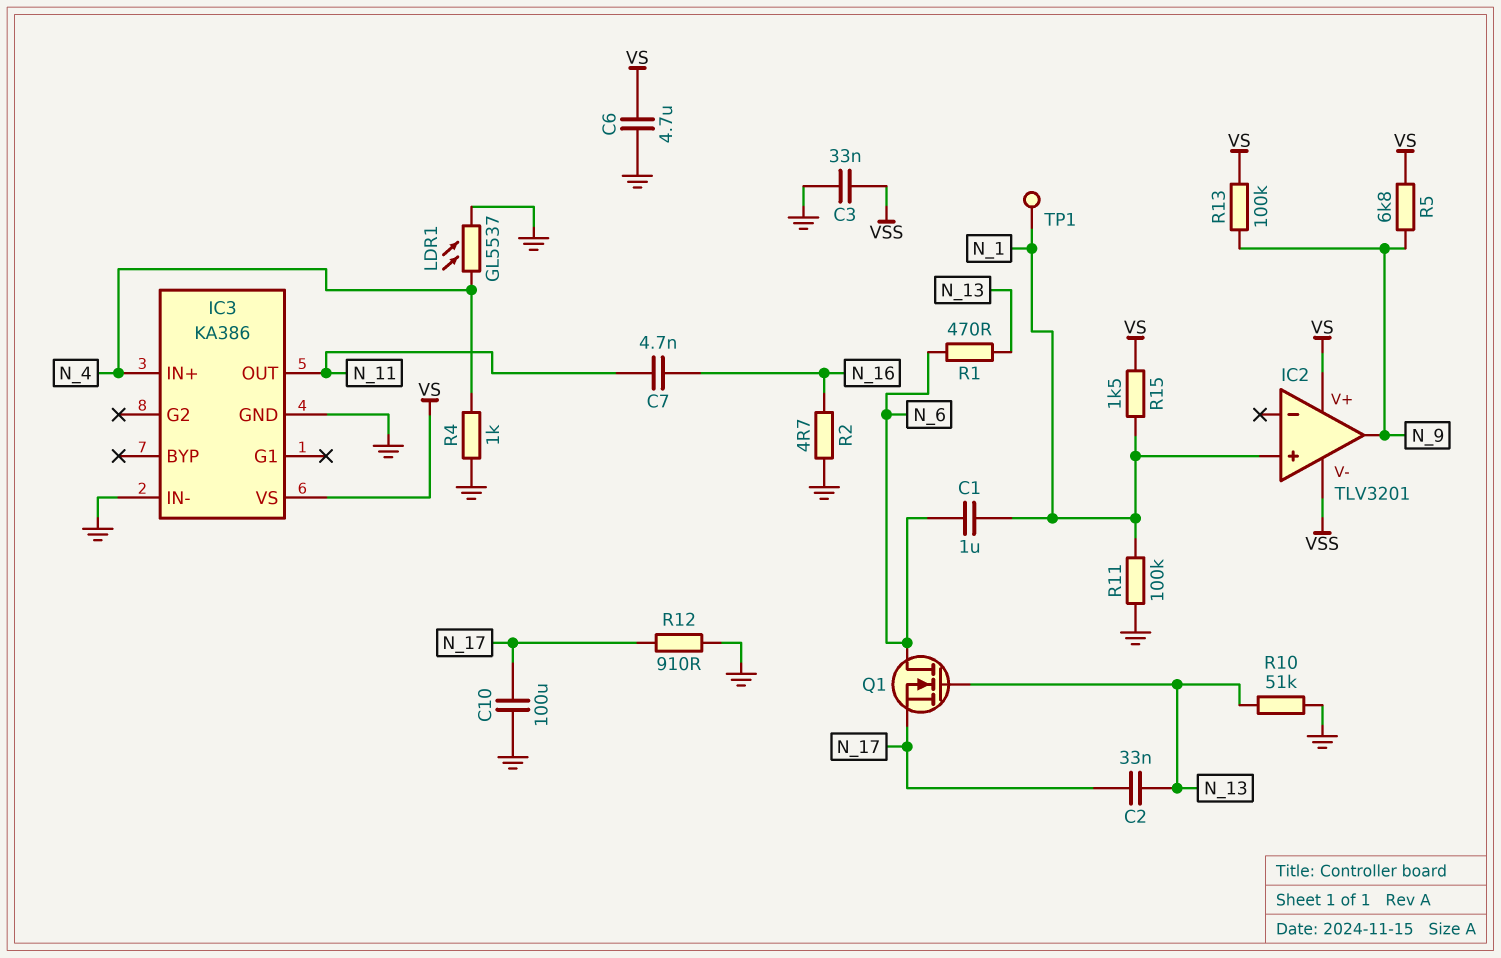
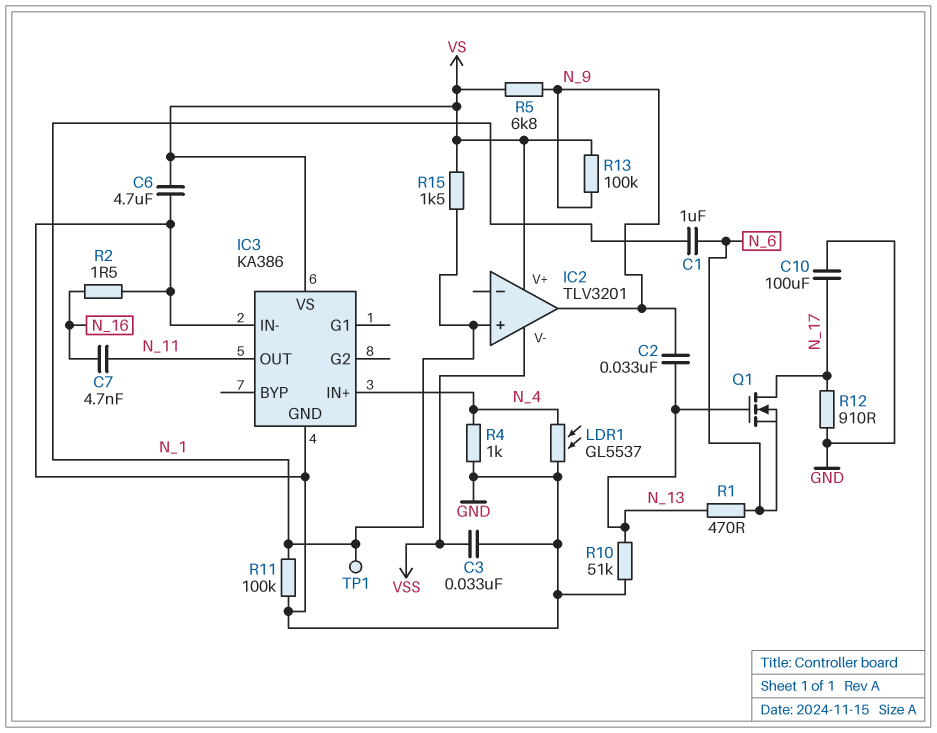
C2: 33nF (N_13, N_17) -> 33nF (N_9, N_13)
Q1: NMOS (G N_13, D N_6, S N_17) -> NMOS (G N_13, D N_17, S N_6)
R2: 4.7 (GND, N_16) -> 1.5 (GND, N_16)

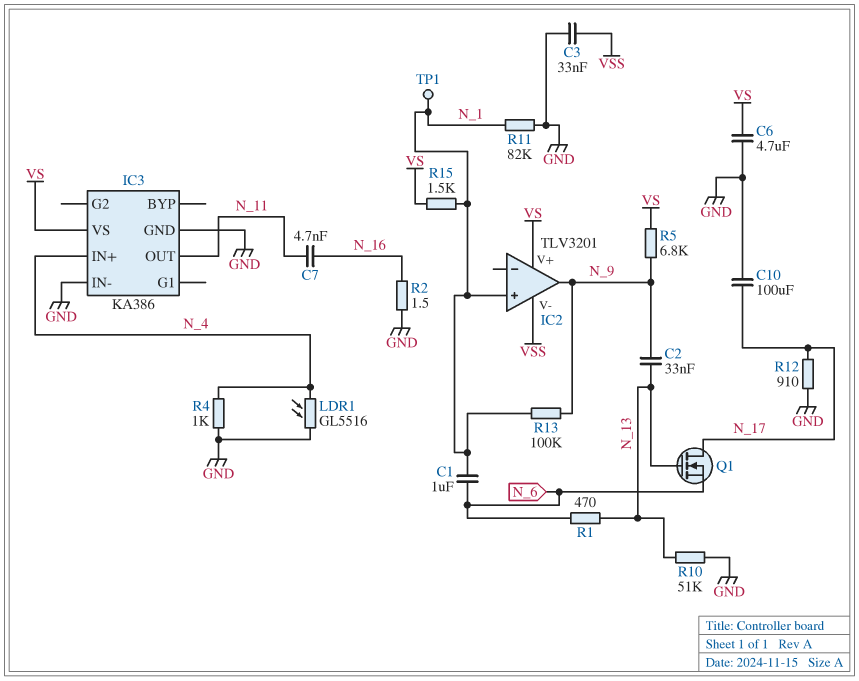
LDR1: GL5537 (GND, N_4) -> GL5516 (GND, N_4)
R11: 100k (GND, N_1) -> 82k (GND, N_1)
R13: 100k (N_9, VS) -> 100k (N_1, N_9)

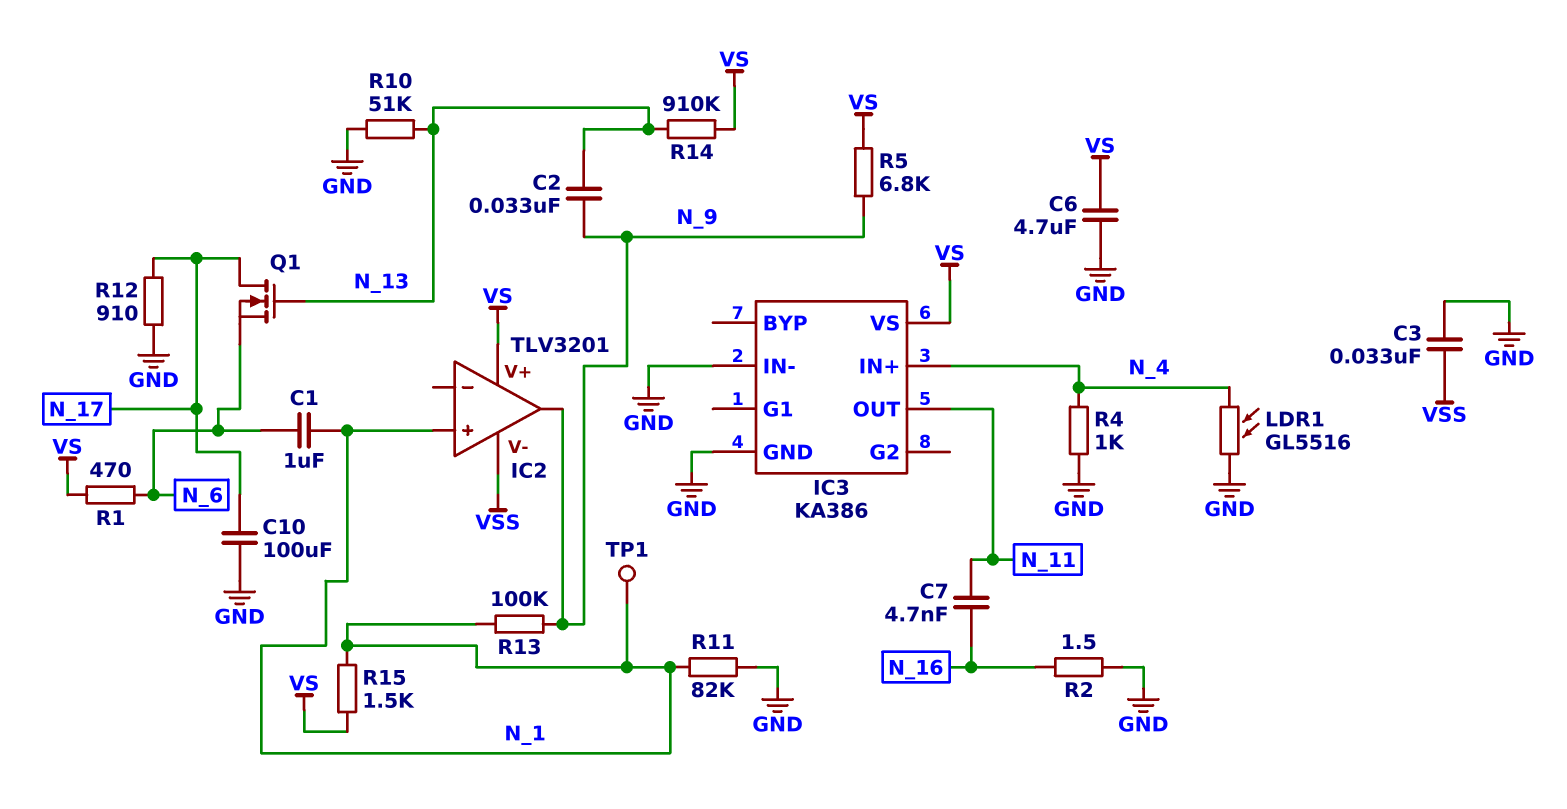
R1: 470 (N_6, N_13) -> 470 (N_6, VS)
R14: none -> 910k (N_13, VS)

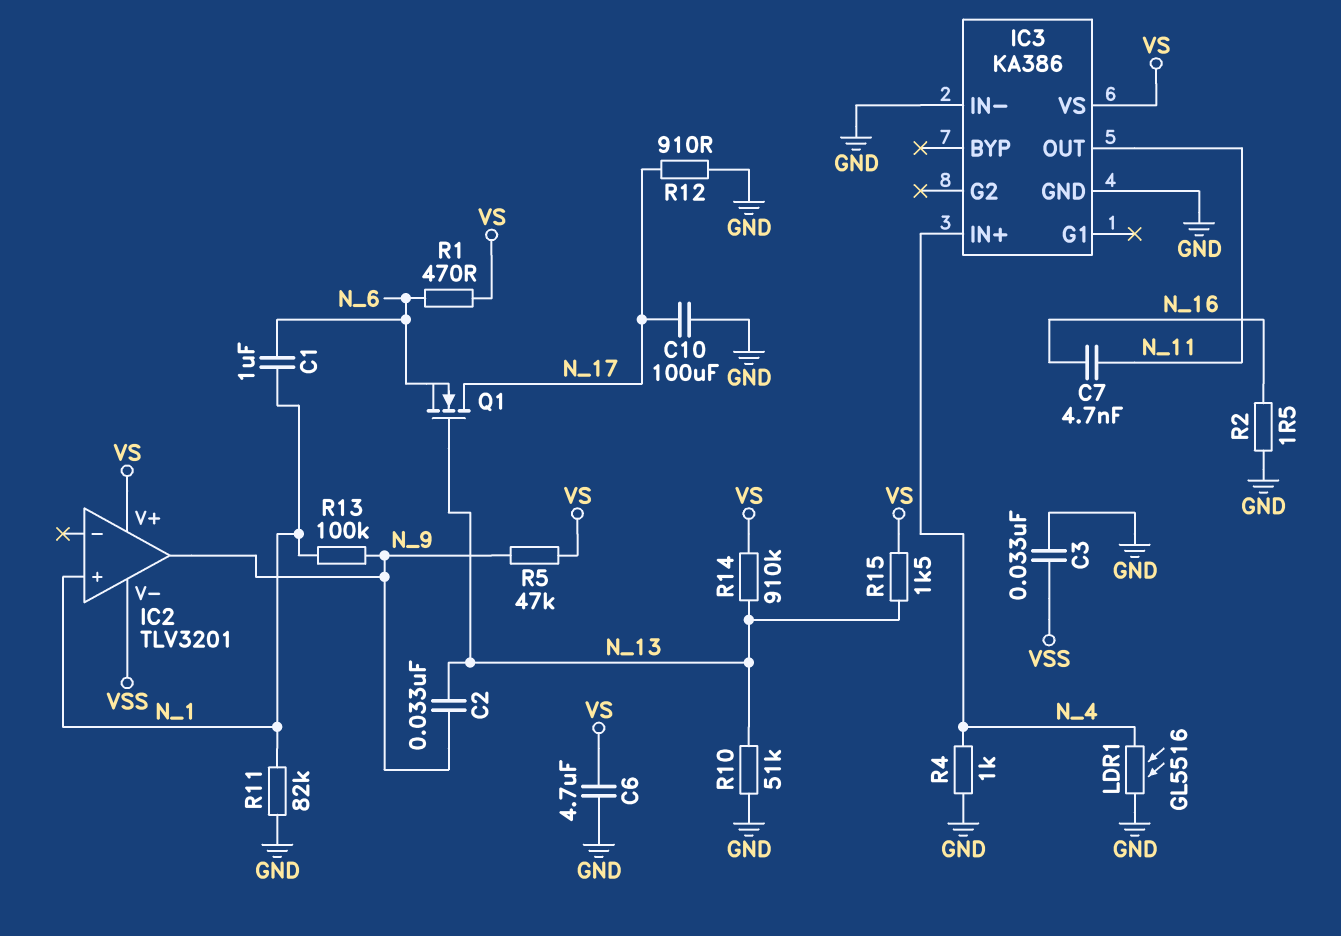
R5: 6.8k (N_9, VS) -> 47k (N_9, VS)
R15: 1.5k (N_1, VS) -> 1.5k (N_13, VS)
TP1: test point (N_1) -> none

